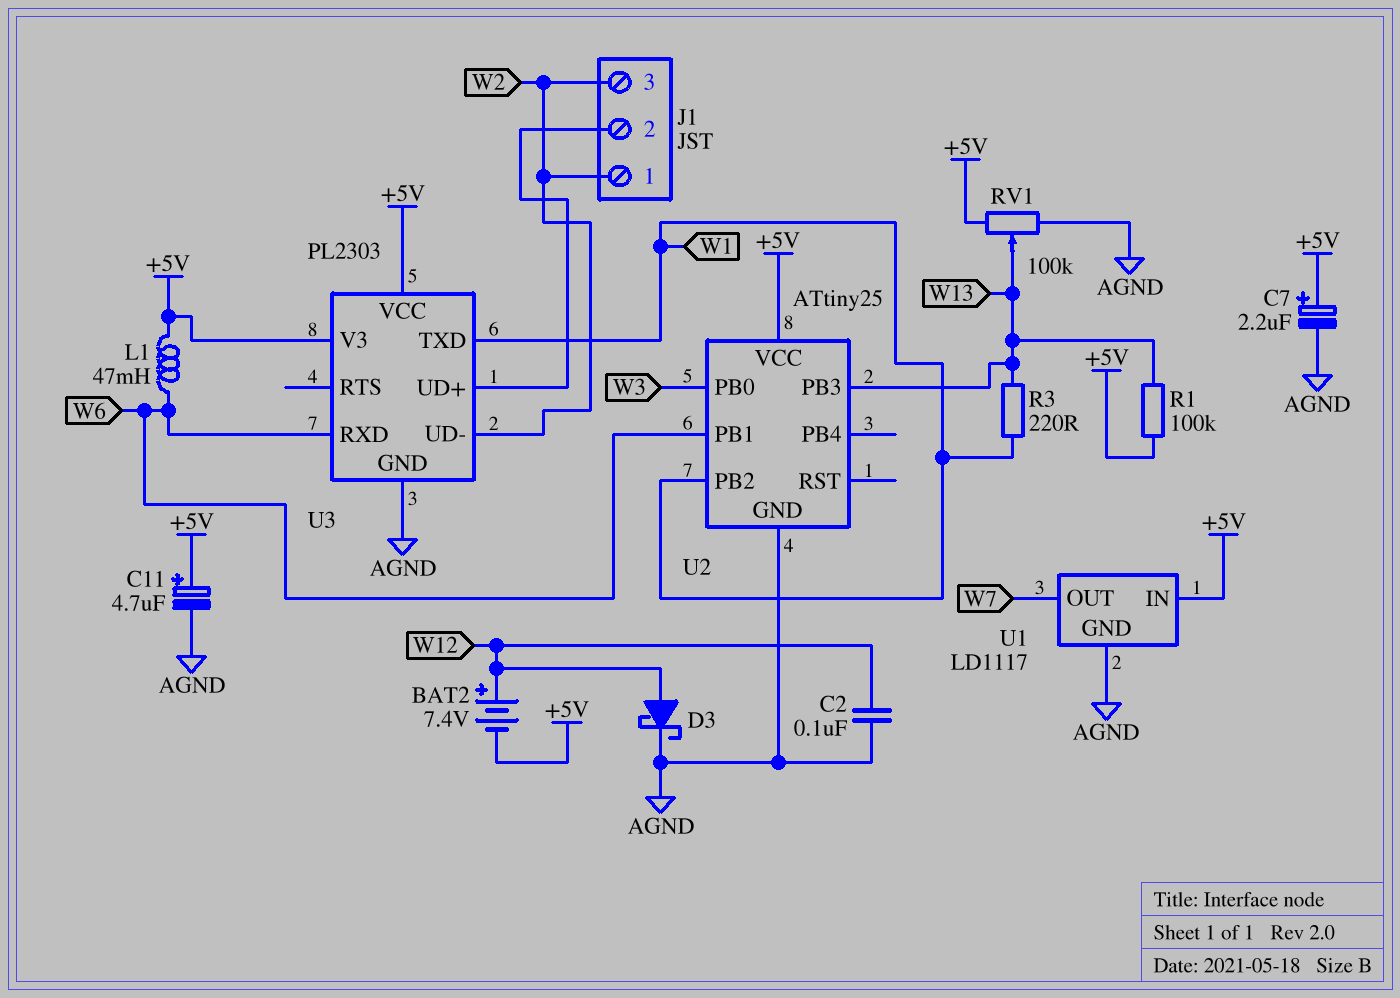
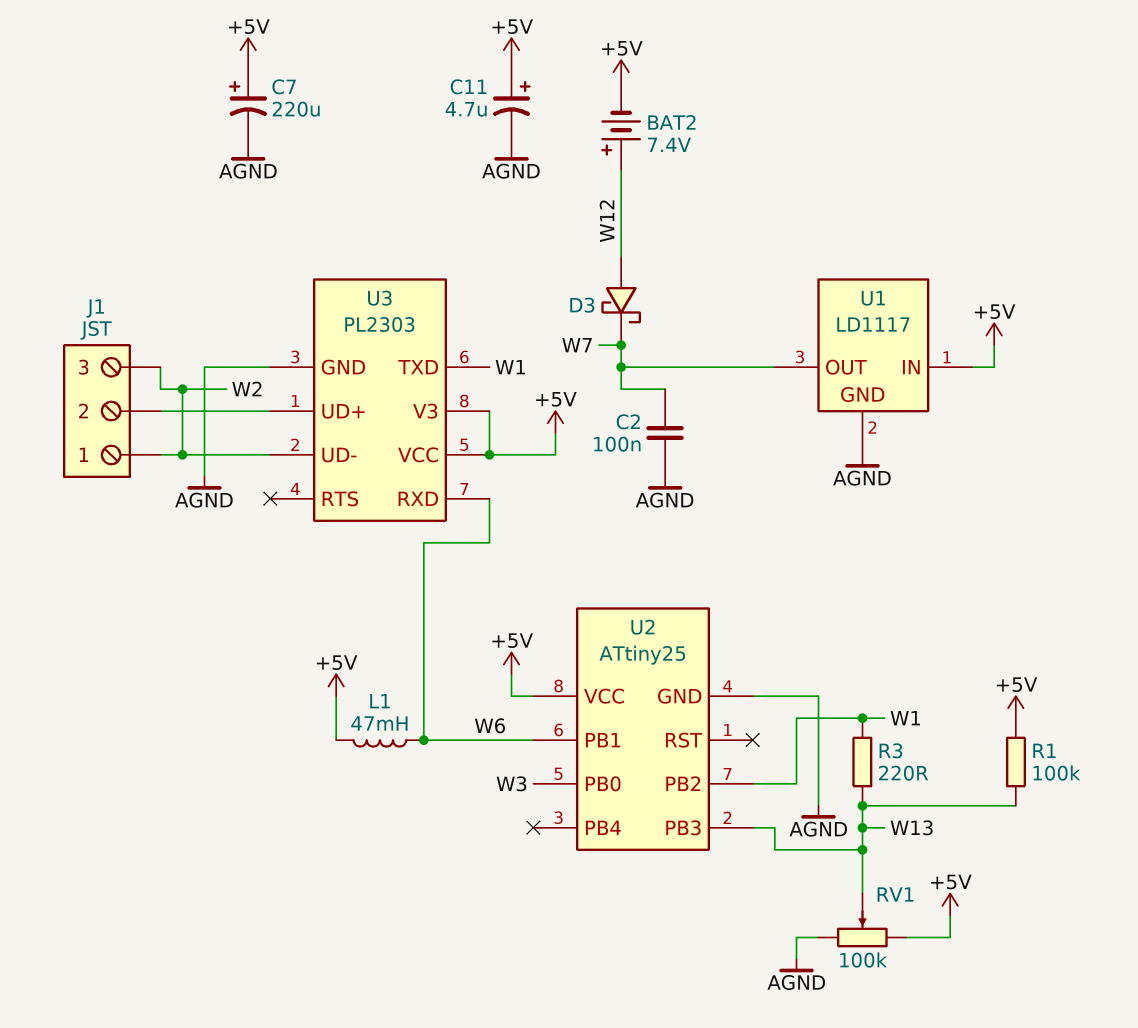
C2: 100nF (AGND, W12) -> 100nF (AGND, W7)
C7: 2.2uF (plus +5V, minus AGND) -> 220uF (plus +5V, minus AGND)
D3: schottky (A W12, K AGND) -> schottky (A W12, K W7)

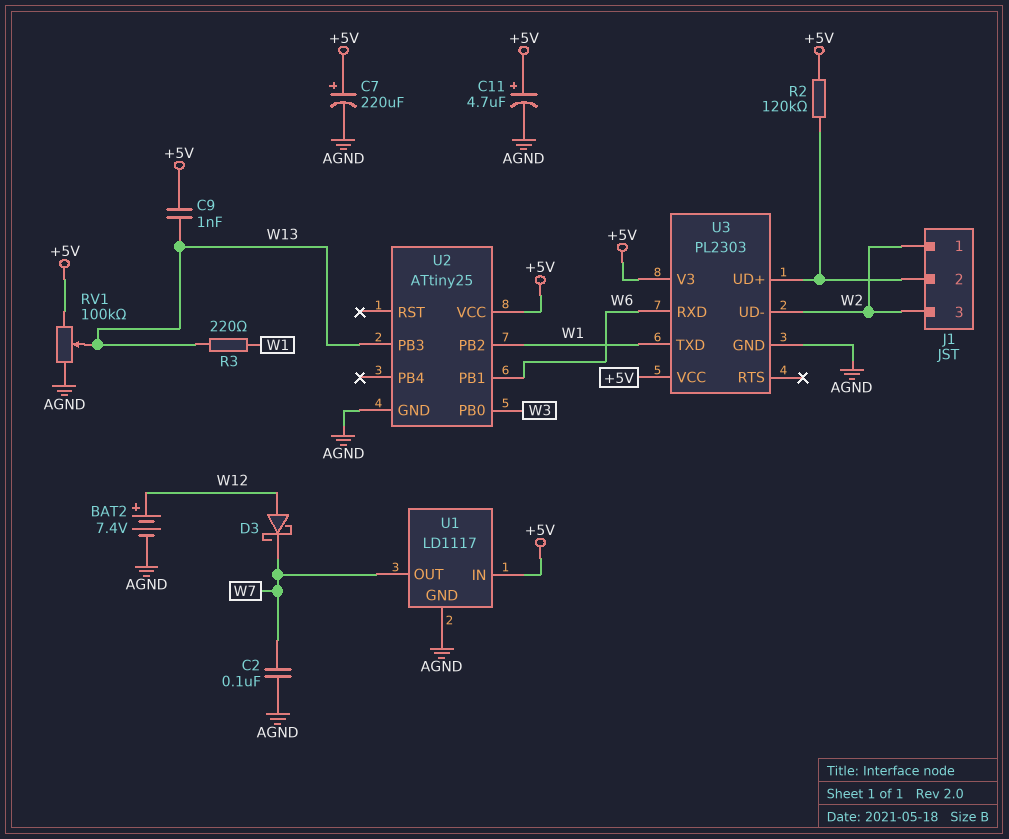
BAT2: 7.4V (plus W12, minus +5V) -> 7.4V (plus W12, minus AGND)
C9: none -> 1nF (+5V, W13)
L1: 47mH (+5V, W6) -> none
R1: 100k (+5V, W13) -> none
R2: none -> 120k (+5V, J1/2)

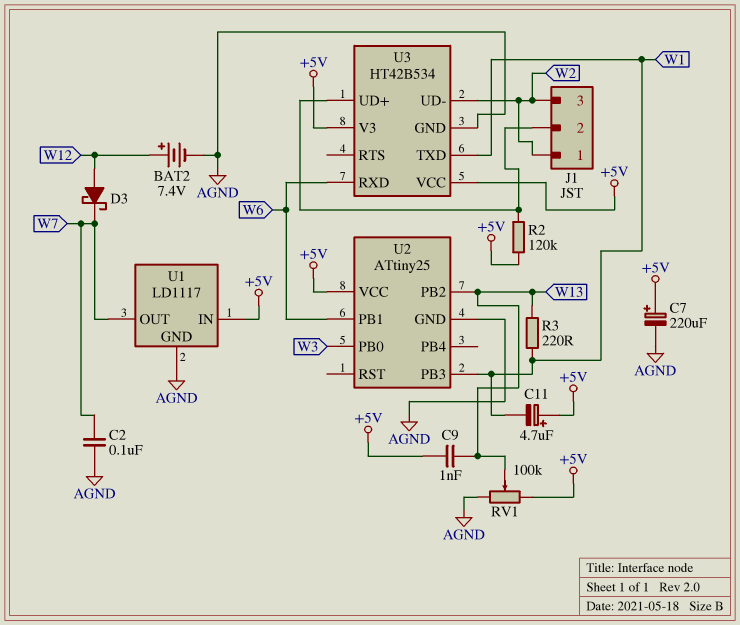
C11: 4.7uF (plus +5V, minus AGND) -> 4.7uF (plus +5V, minus W1)
U2 pin PB2: W1 -> W13
U2 pin PB3: W13 -> W1
U3: PL2303 -> HT42B534

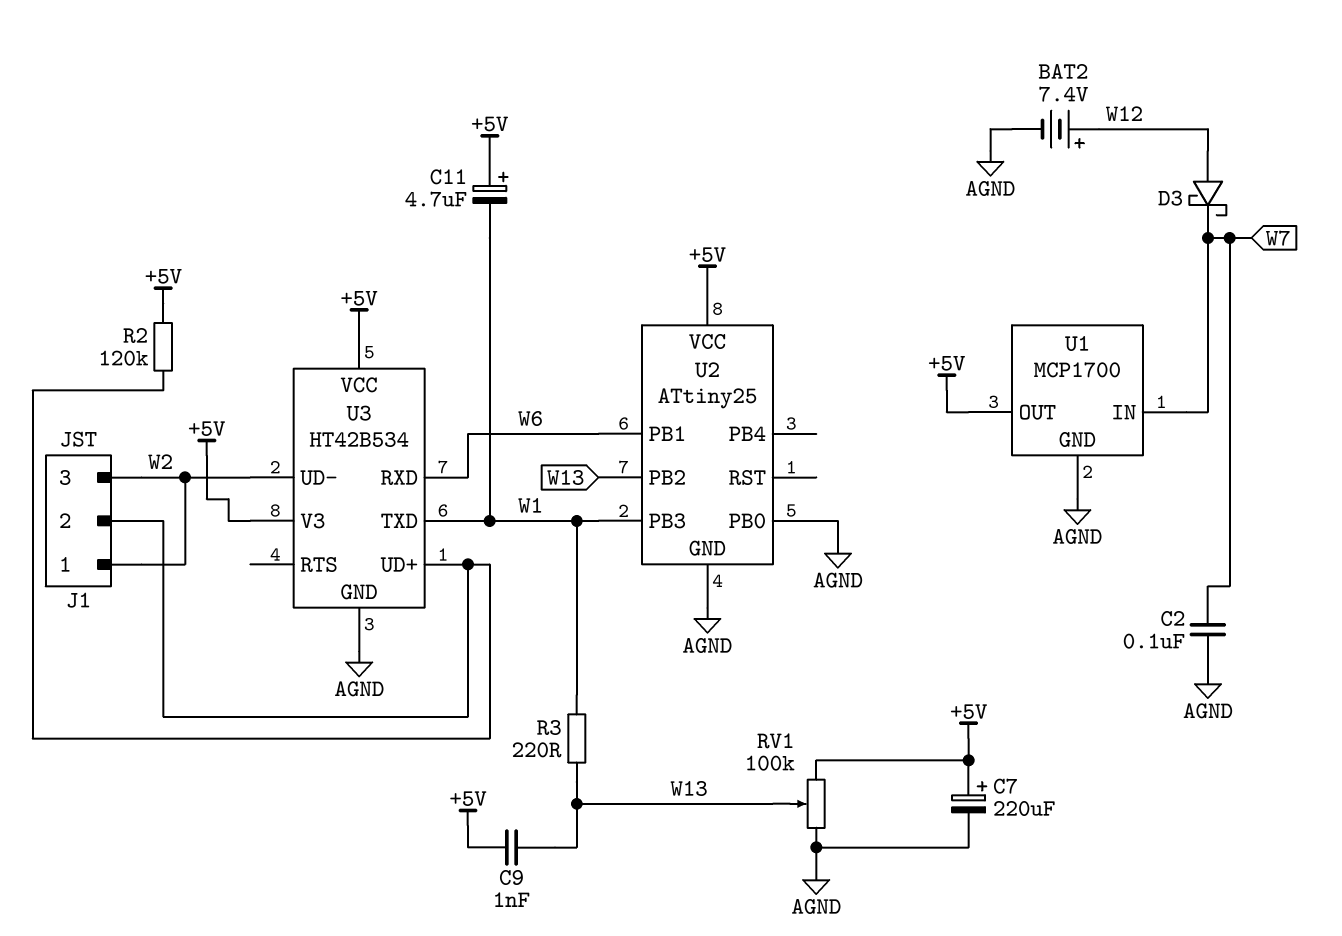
U1: LD1117 -> MCP1700
U1 pin IN: +5V -> W7
U1 pin OUT: W7 -> +5V
U2 pin PB0: W3 -> AGND

